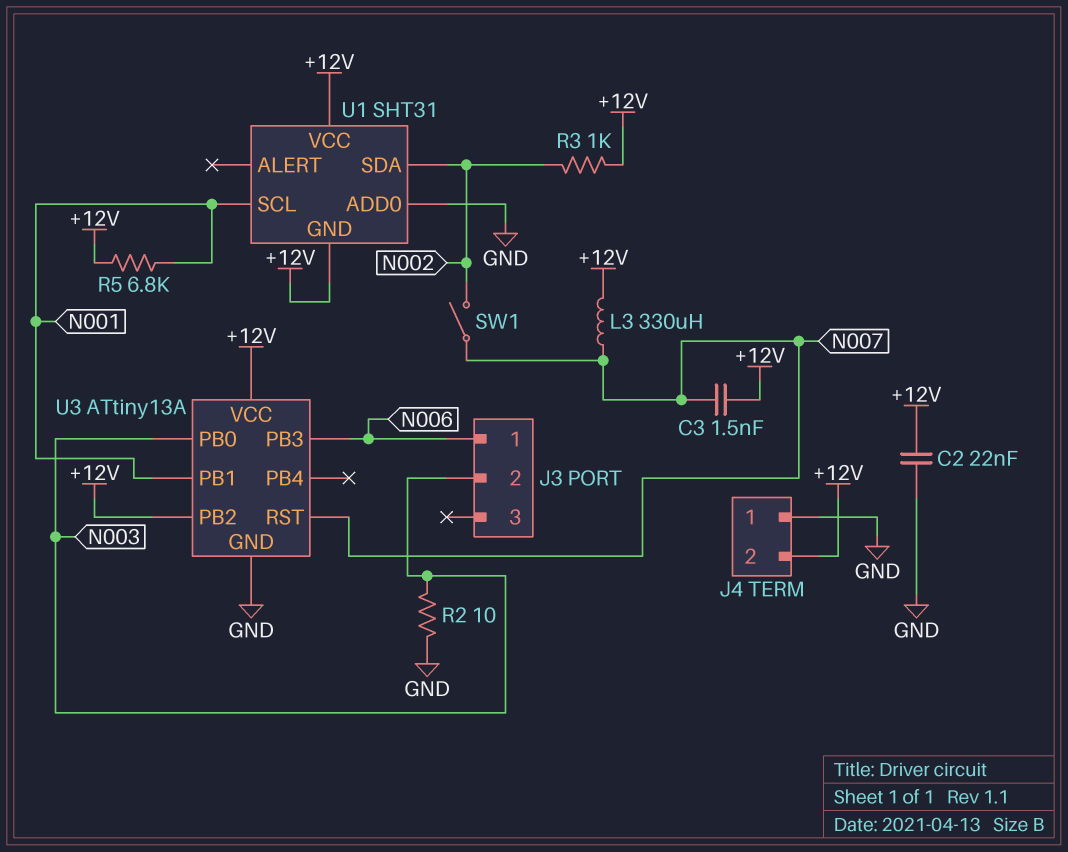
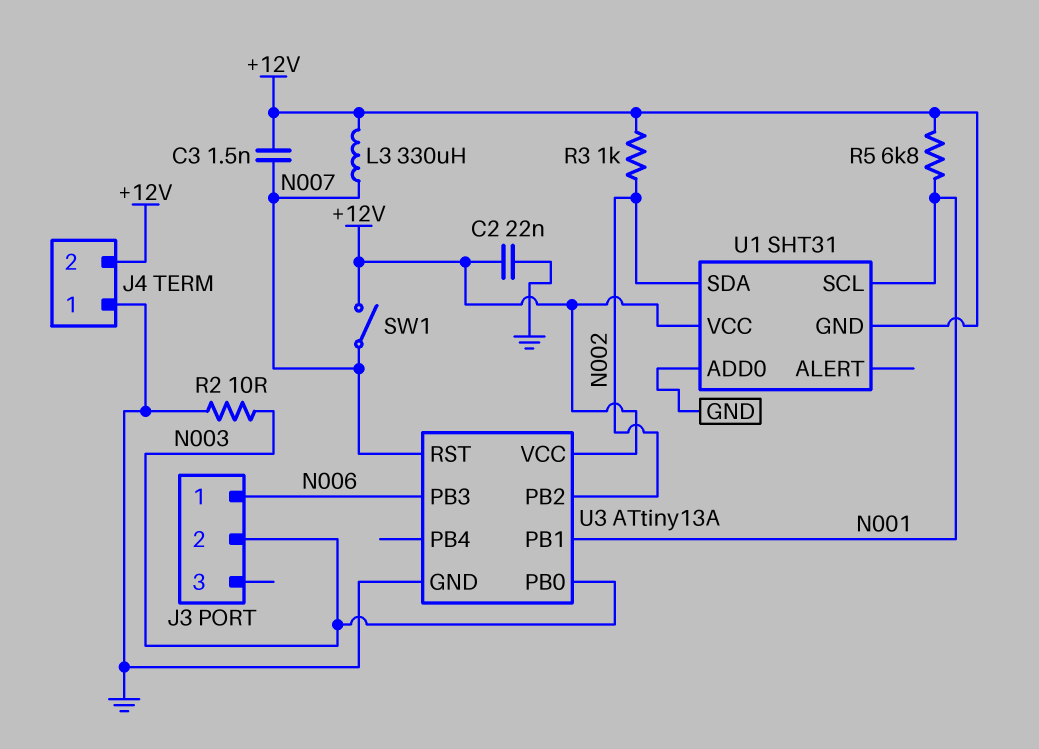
SW1: switch (N002, N007) -> switch (+12V, N007)
U3 pin PB2: +12V -> N002

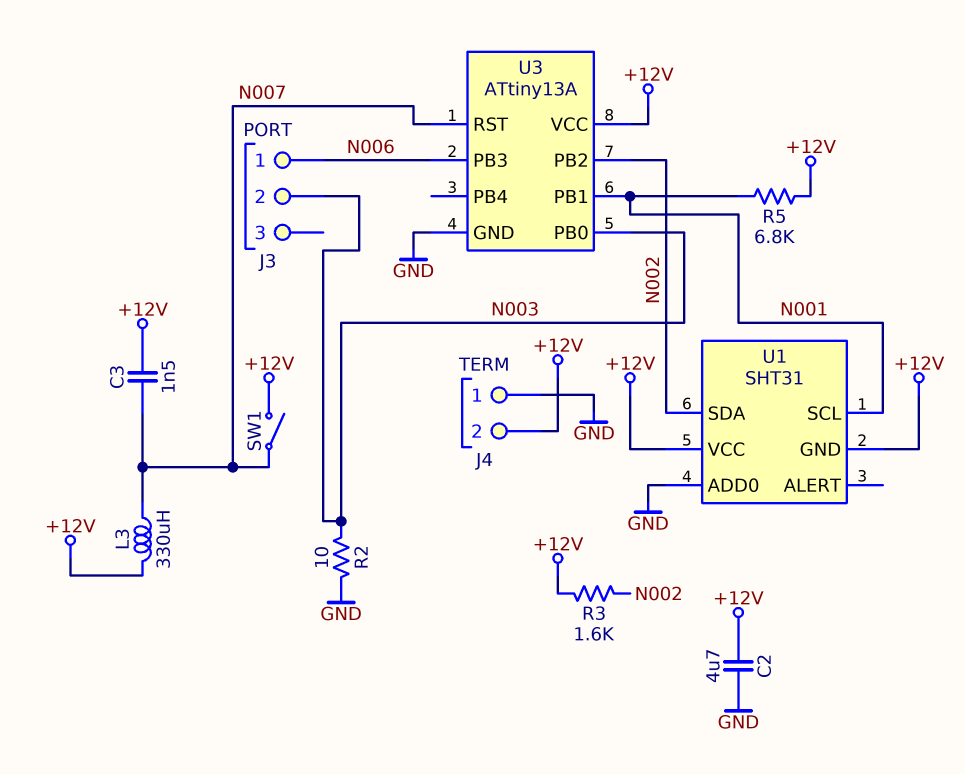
C2: 22nF (+12V, GND) -> 4.7uF (+12V, GND)
R3: 1k (+12V, N002) -> 1.6k (+12V, N002)

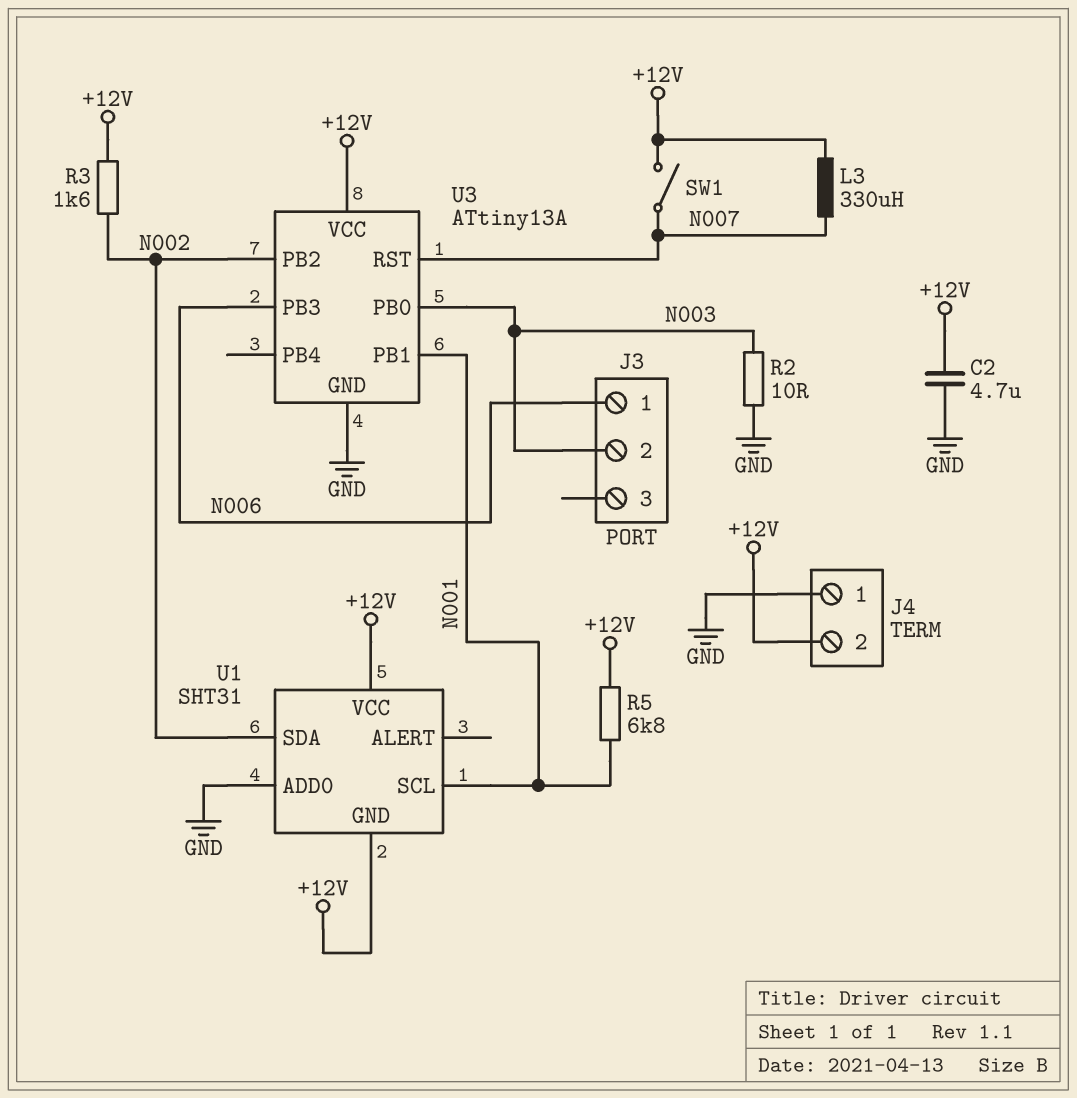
C3: 1.5nF (+12V, N007) -> none

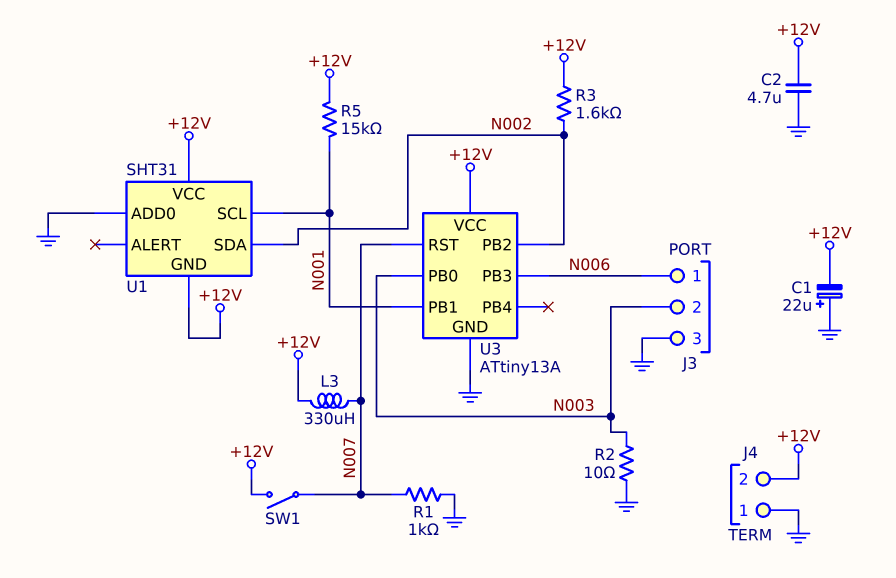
C1: none -> 22uF (plus GND, minus +12V)
J3 pin 3: none -> GND
R1: none -> 1k (GND, N007)
R5: 6.8k (+12V, N001) -> 15k (+12V, N001)

